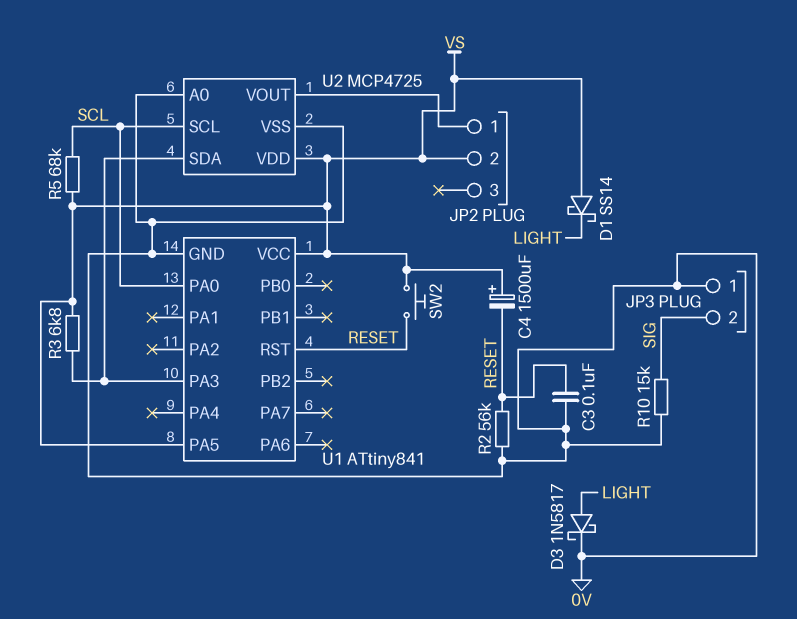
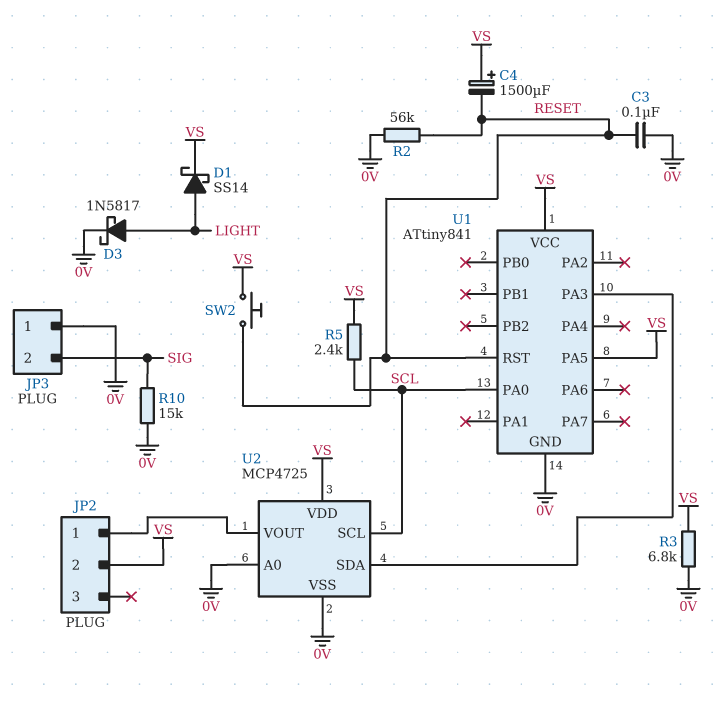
D1: schottky SS14 (A VS, K LIGHT) -> schottky SS14 (A LIGHT, K VS)
R3: 6.8k (U1/PA3, VS) -> 6.8k (0V, VS)
R5: 68k (SCL, VS) -> 2.4k (SCL, VS)

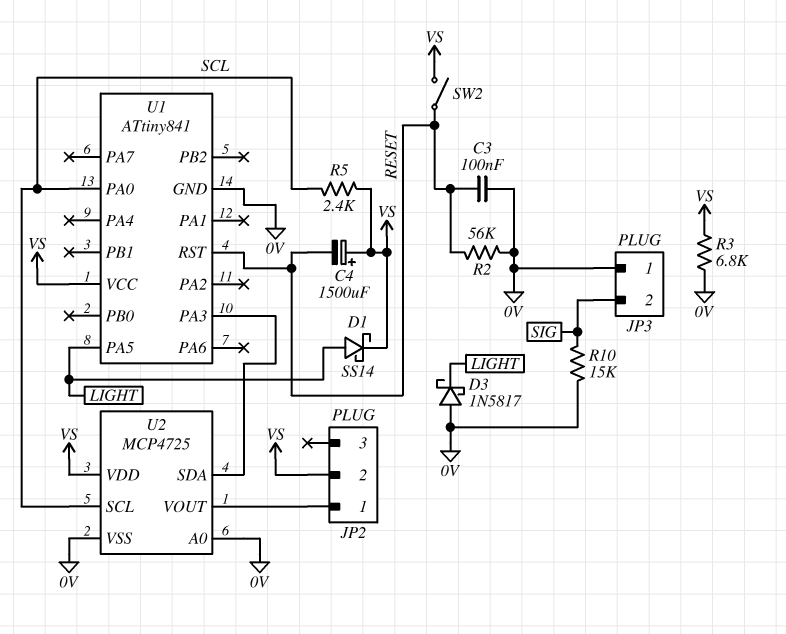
D3: schottky 1N5817 (A LIGHT, K 0V) -> schottky 1N5817 (A 0V, K LIGHT)
SW2: button (RESET, VS) -> switch (RESET, VS)
U1 pin PA5: VS -> LIGHT

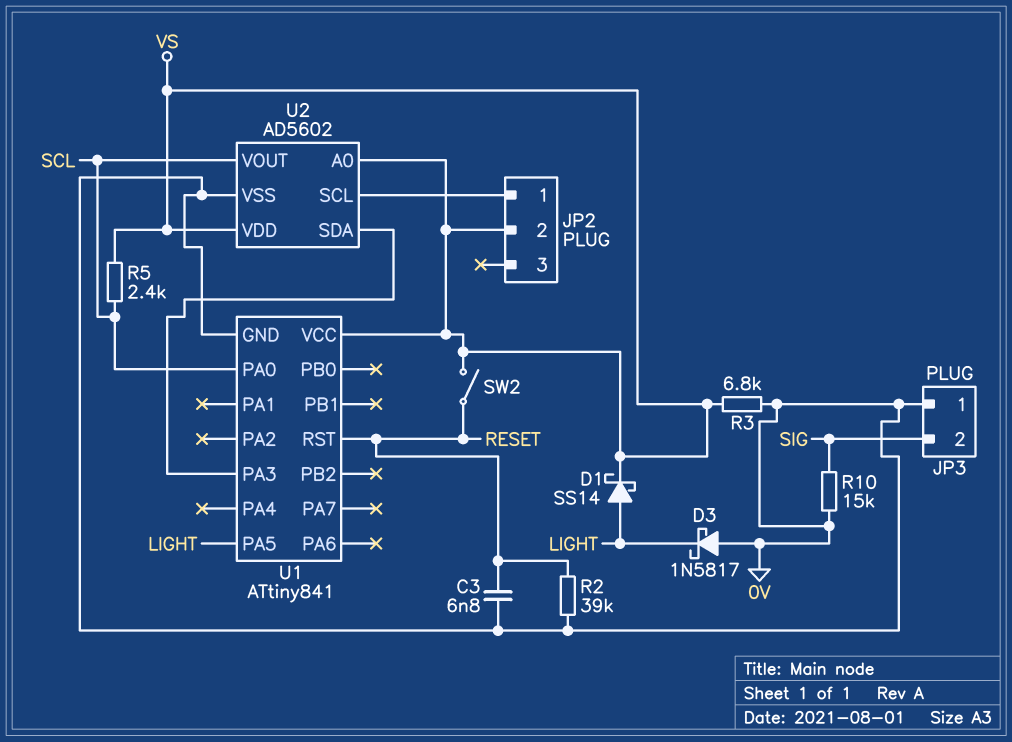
C3: 100nF (0V, RESET) -> 6.8nF (0V, RESET)
C4: 1500uF (plus VS, minus RESET) -> none
R2: 56k (0V, RESET) -> 39k (0V, RESET)
U2: MCP4725 -> AD5602
U2 pin A0: 0V -> VS
U2 pin SCL: SCL -> JP2/1
U2 pin VOUT: JP2/1 -> SCL

